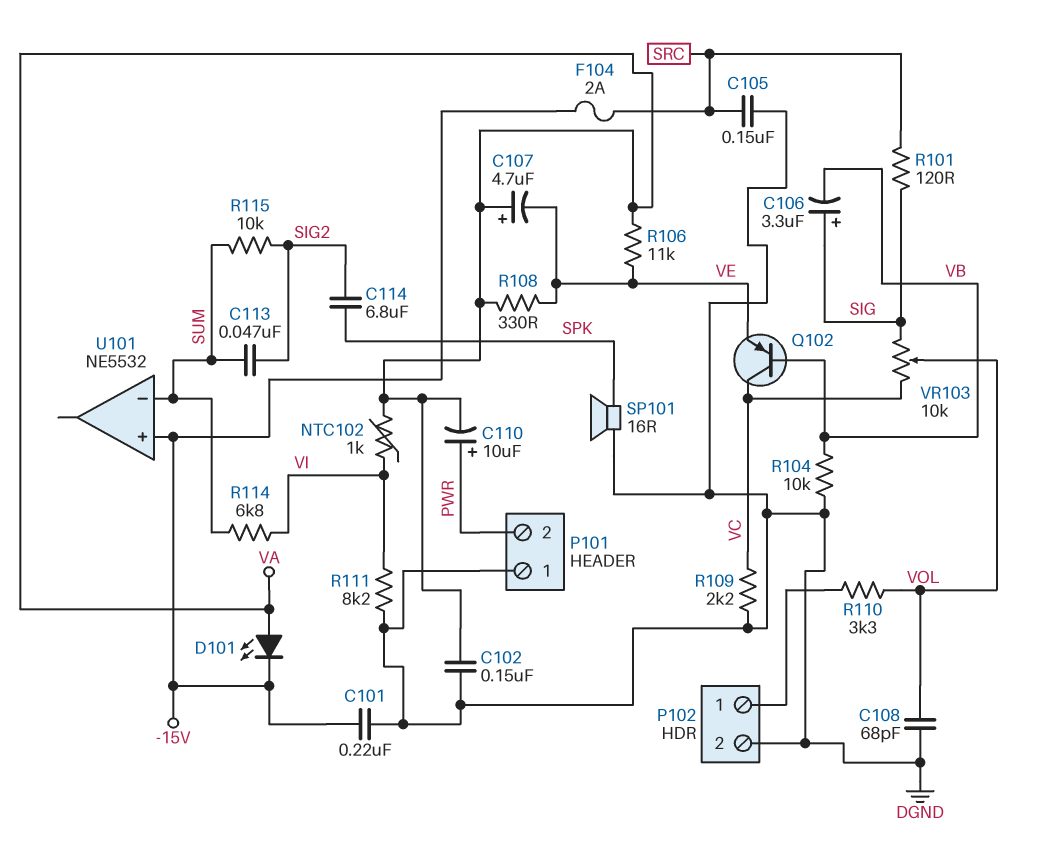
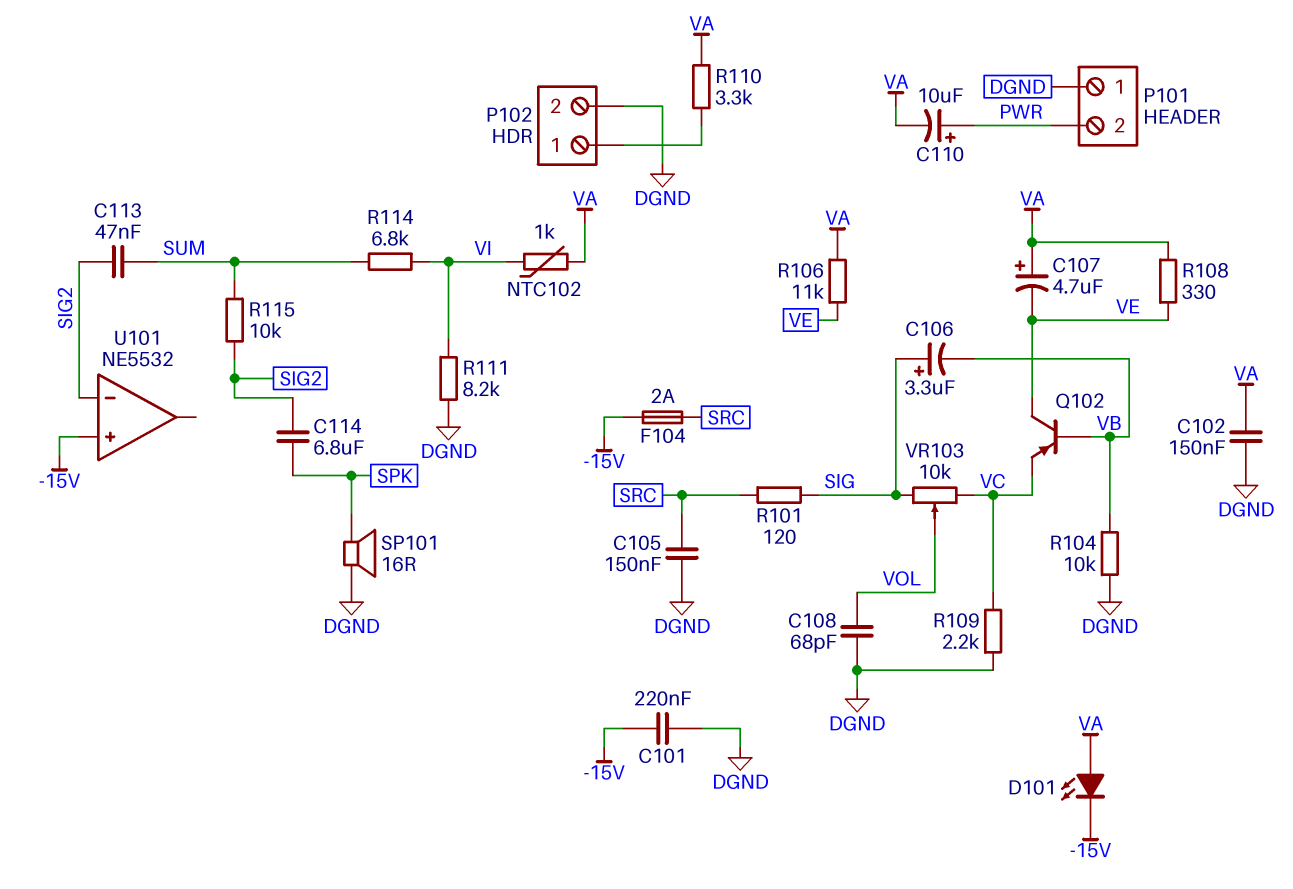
Q102: PNP (B VB, C VC, E VE) -> PNP (B VB, C VE, E VC)
R110: 3.3k (P102/1, VOL) -> 3.3k (P102/1, VA)
U101 pin in-: SUM -> SIG2

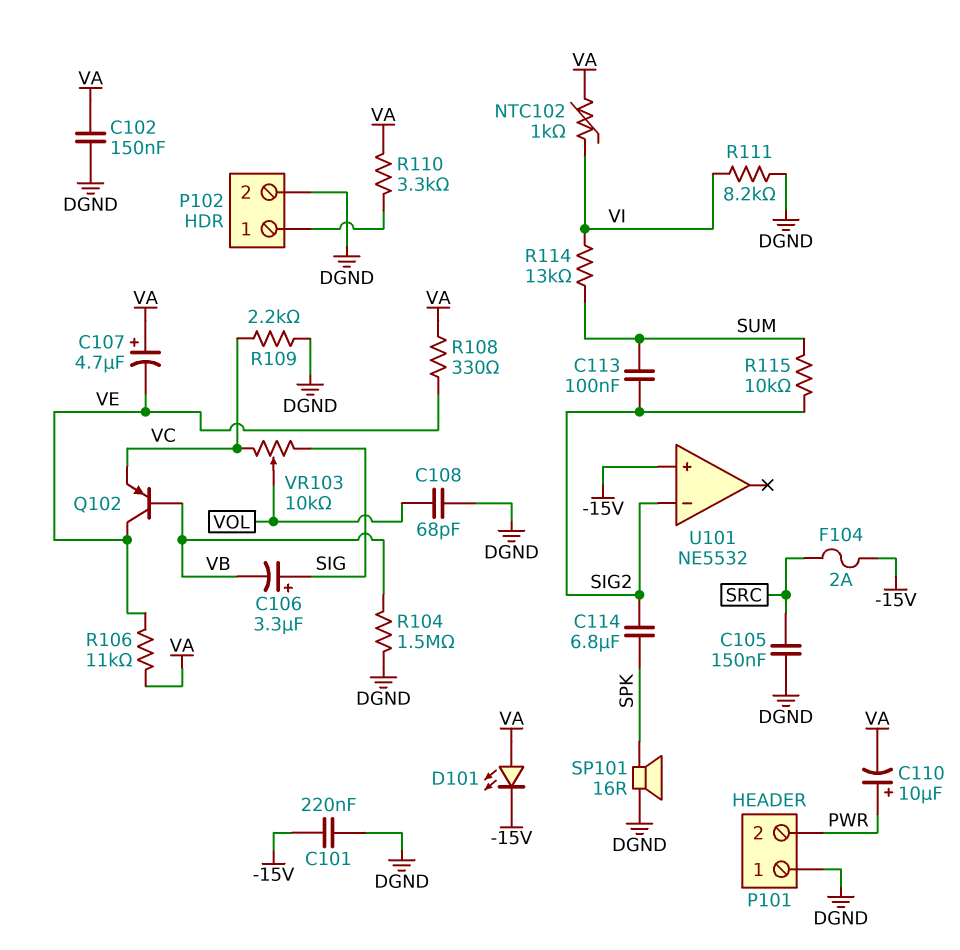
C113: 47nF (SIG2, SUM) -> 100nF (SIG2, SUM)
R101: 120 (SIG, SRC) -> none
R104: 10k (DGND, VB) -> 1.5M (DGND, VB)
R114: 6.8k (SUM, VI) -> 13k (SUM, VI)

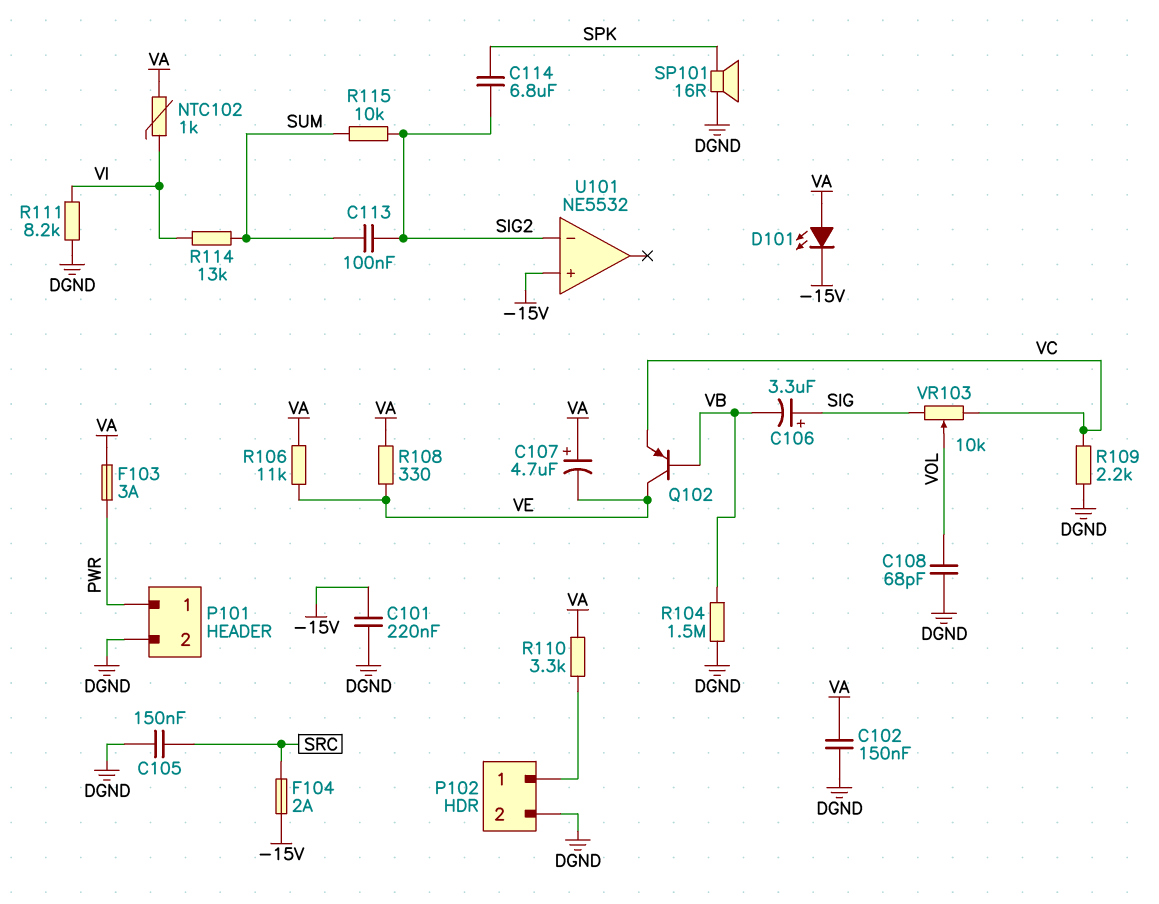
C110: 10uF (plus PWR, minus VA) -> none
F103: none -> 3A (PWR, VA)
P101 pin 1: DGND -> PWR
P101 pin 2: PWR -> DGND

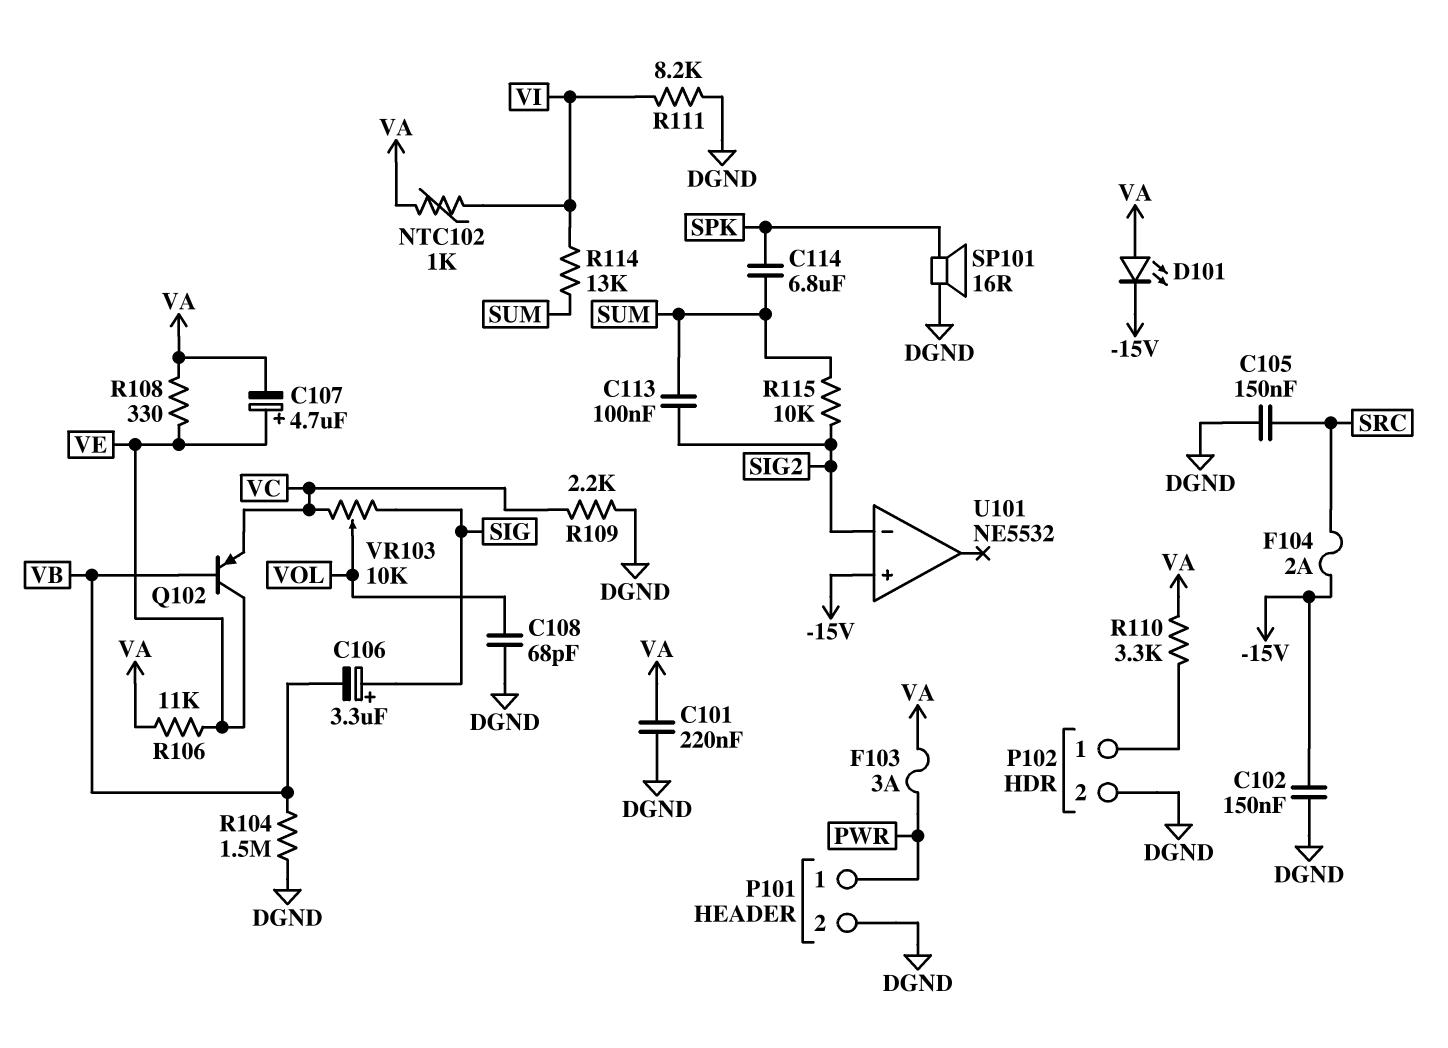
C101: 220nF (-15V, DGND) -> 220nF (DGND, VA)
C102: 150nF (DGND, VA) -> 150nF (-15V, DGND)
C107: 4.7uF (plus VA, minus VE) -> 4.7uF (plus VE, minus VA)
C114: 6.8uF (SIG2, SPK) -> 6.8uF (SPK, SUM)

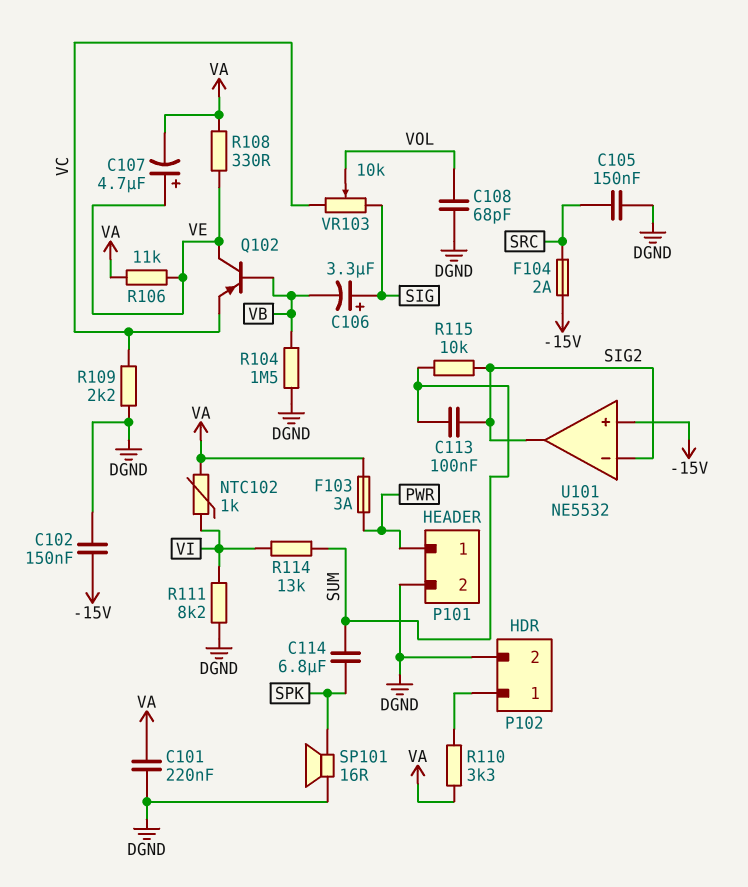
D101: LED (A VA, K -15V) -> none
U101 pin out: none -> SIG2

